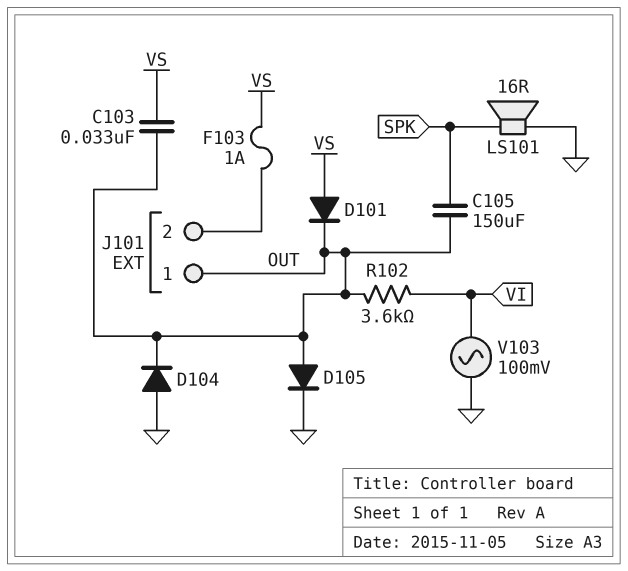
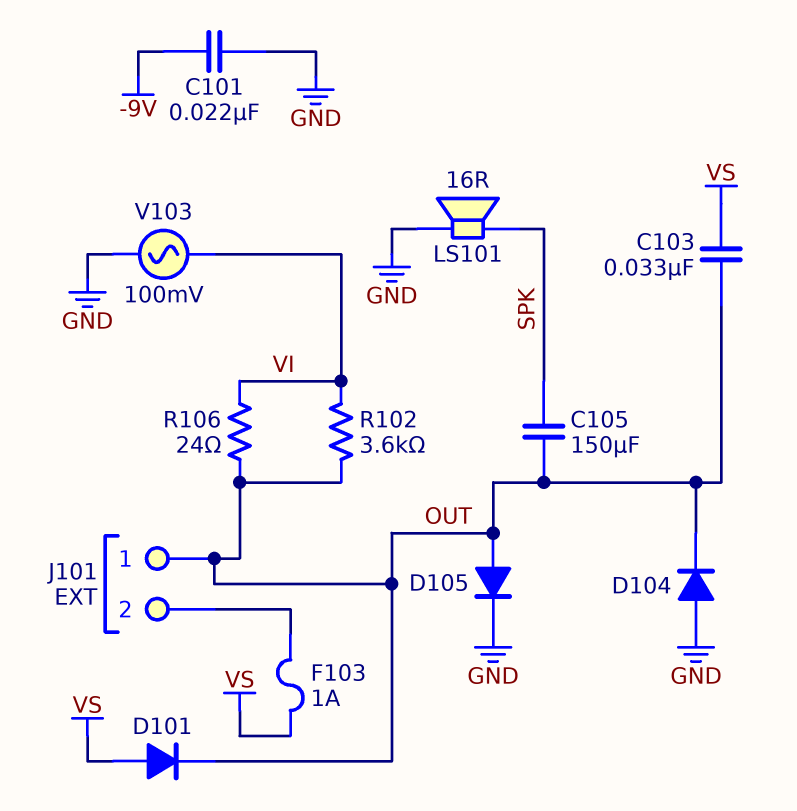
C101: none -> 22nF (-9V, GND)
R106: none -> 24 (OUT, VI)

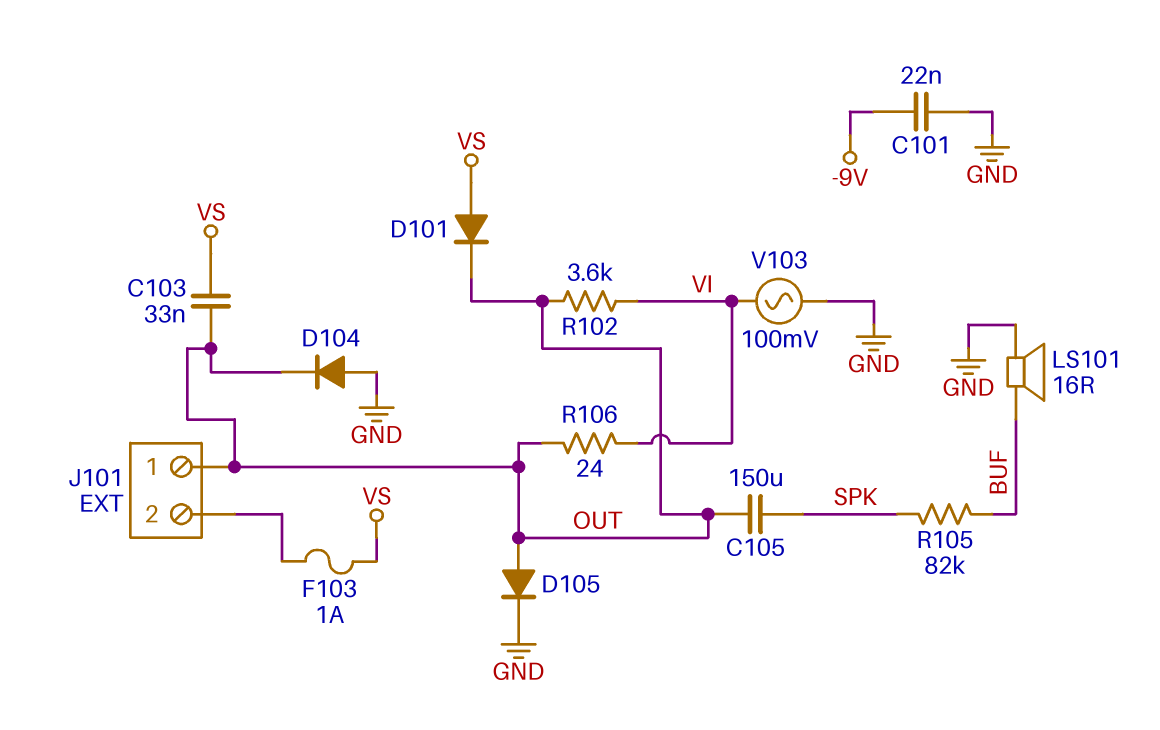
LS101: speaker 16R (GND, SPK) -> speaker 16R (BUF, GND)
R105: none -> 82k (BUF, SPK)

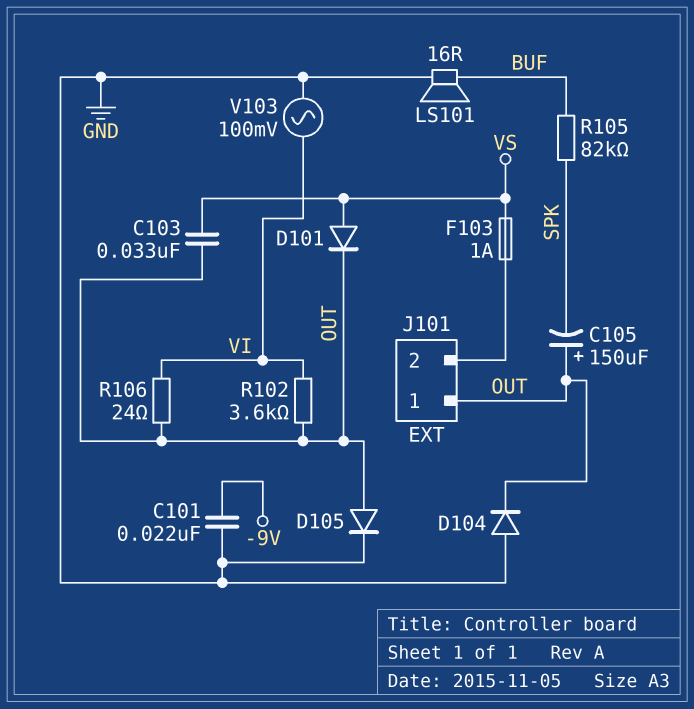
C105: 150uF (OUT, SPK) -> 150uF (plus OUT, minus SPK)

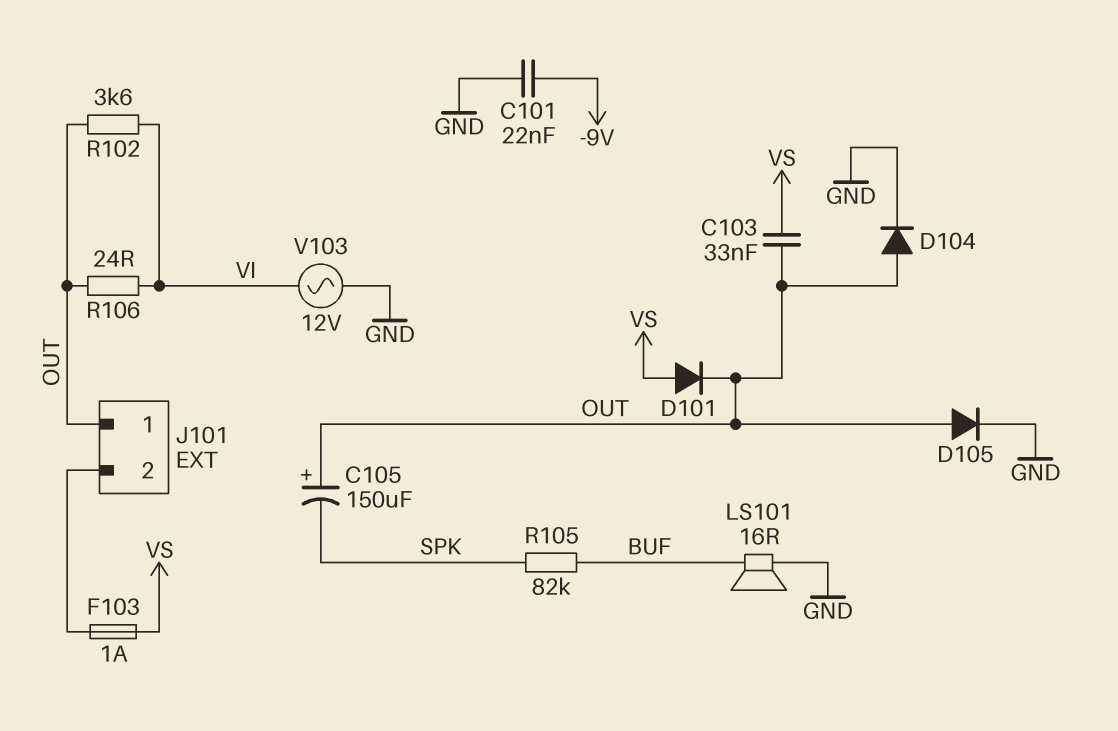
D104: diode (A GND, K OUT) -> diode (A OUT, K GND)
V103: AC 100mV (GND, VI) -> AC 12V (GND, VI)

